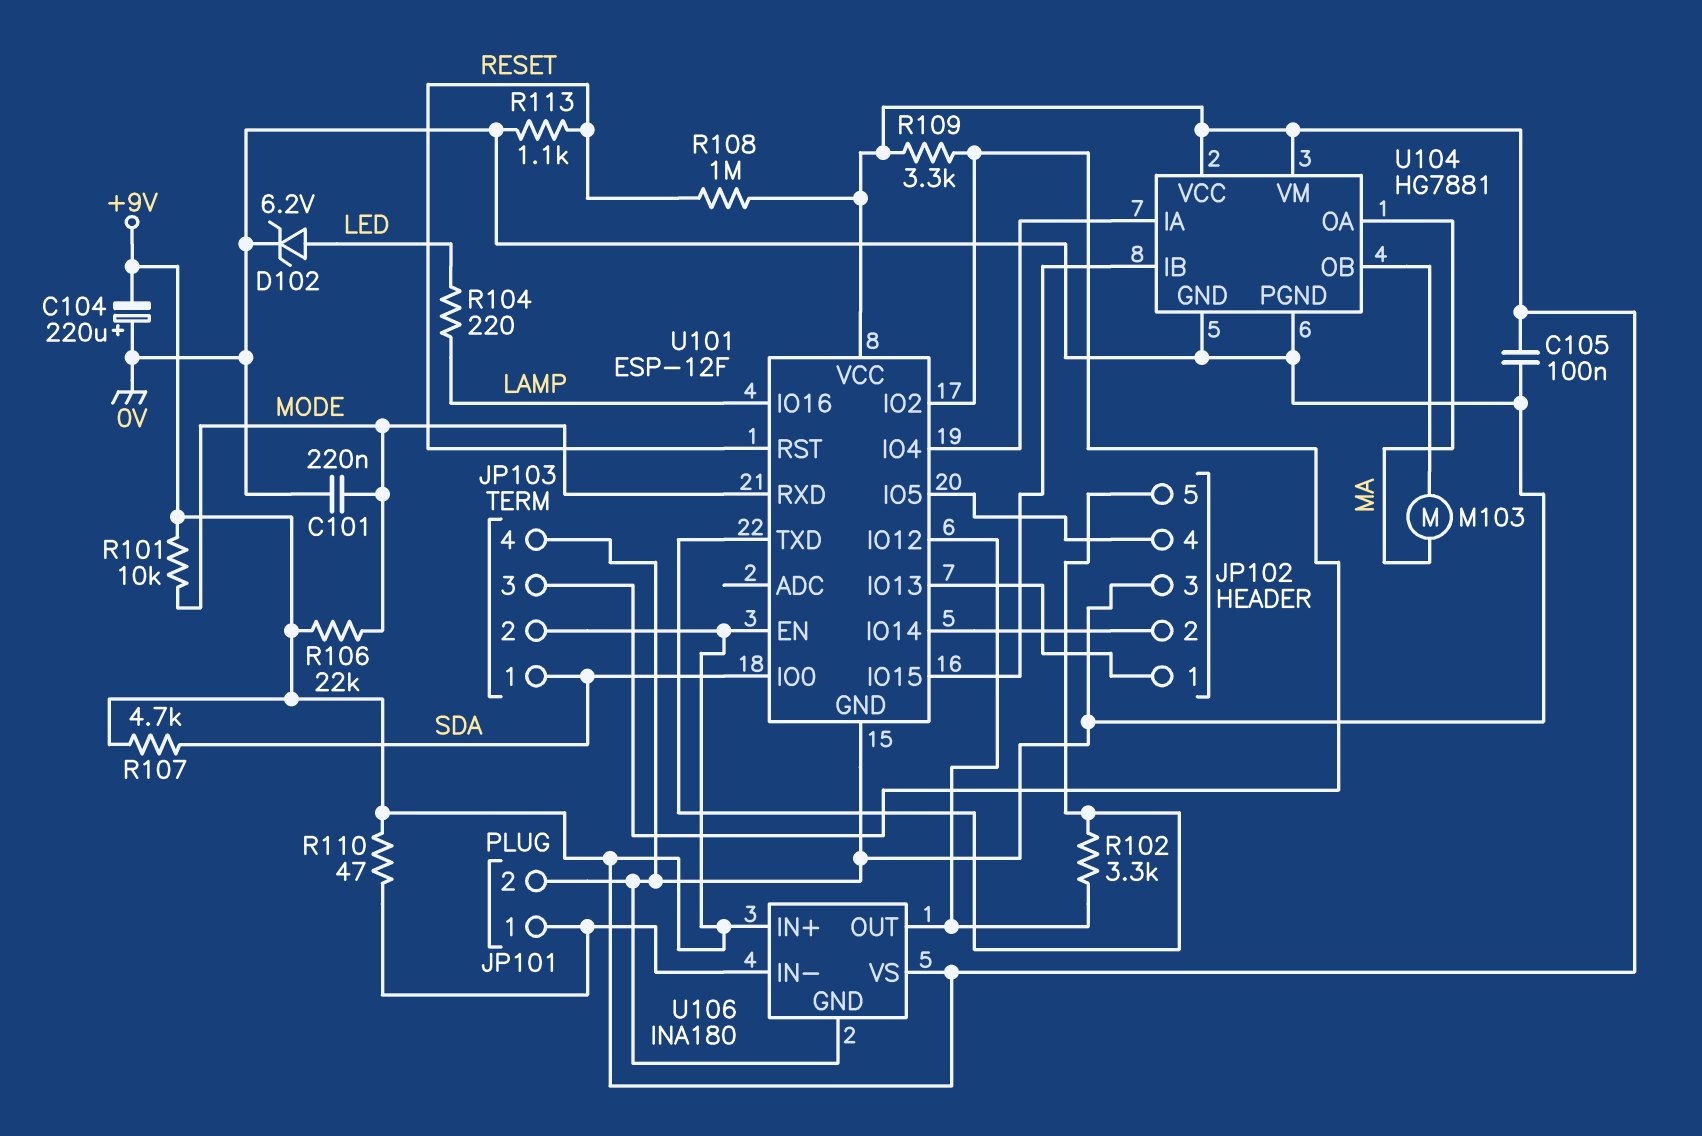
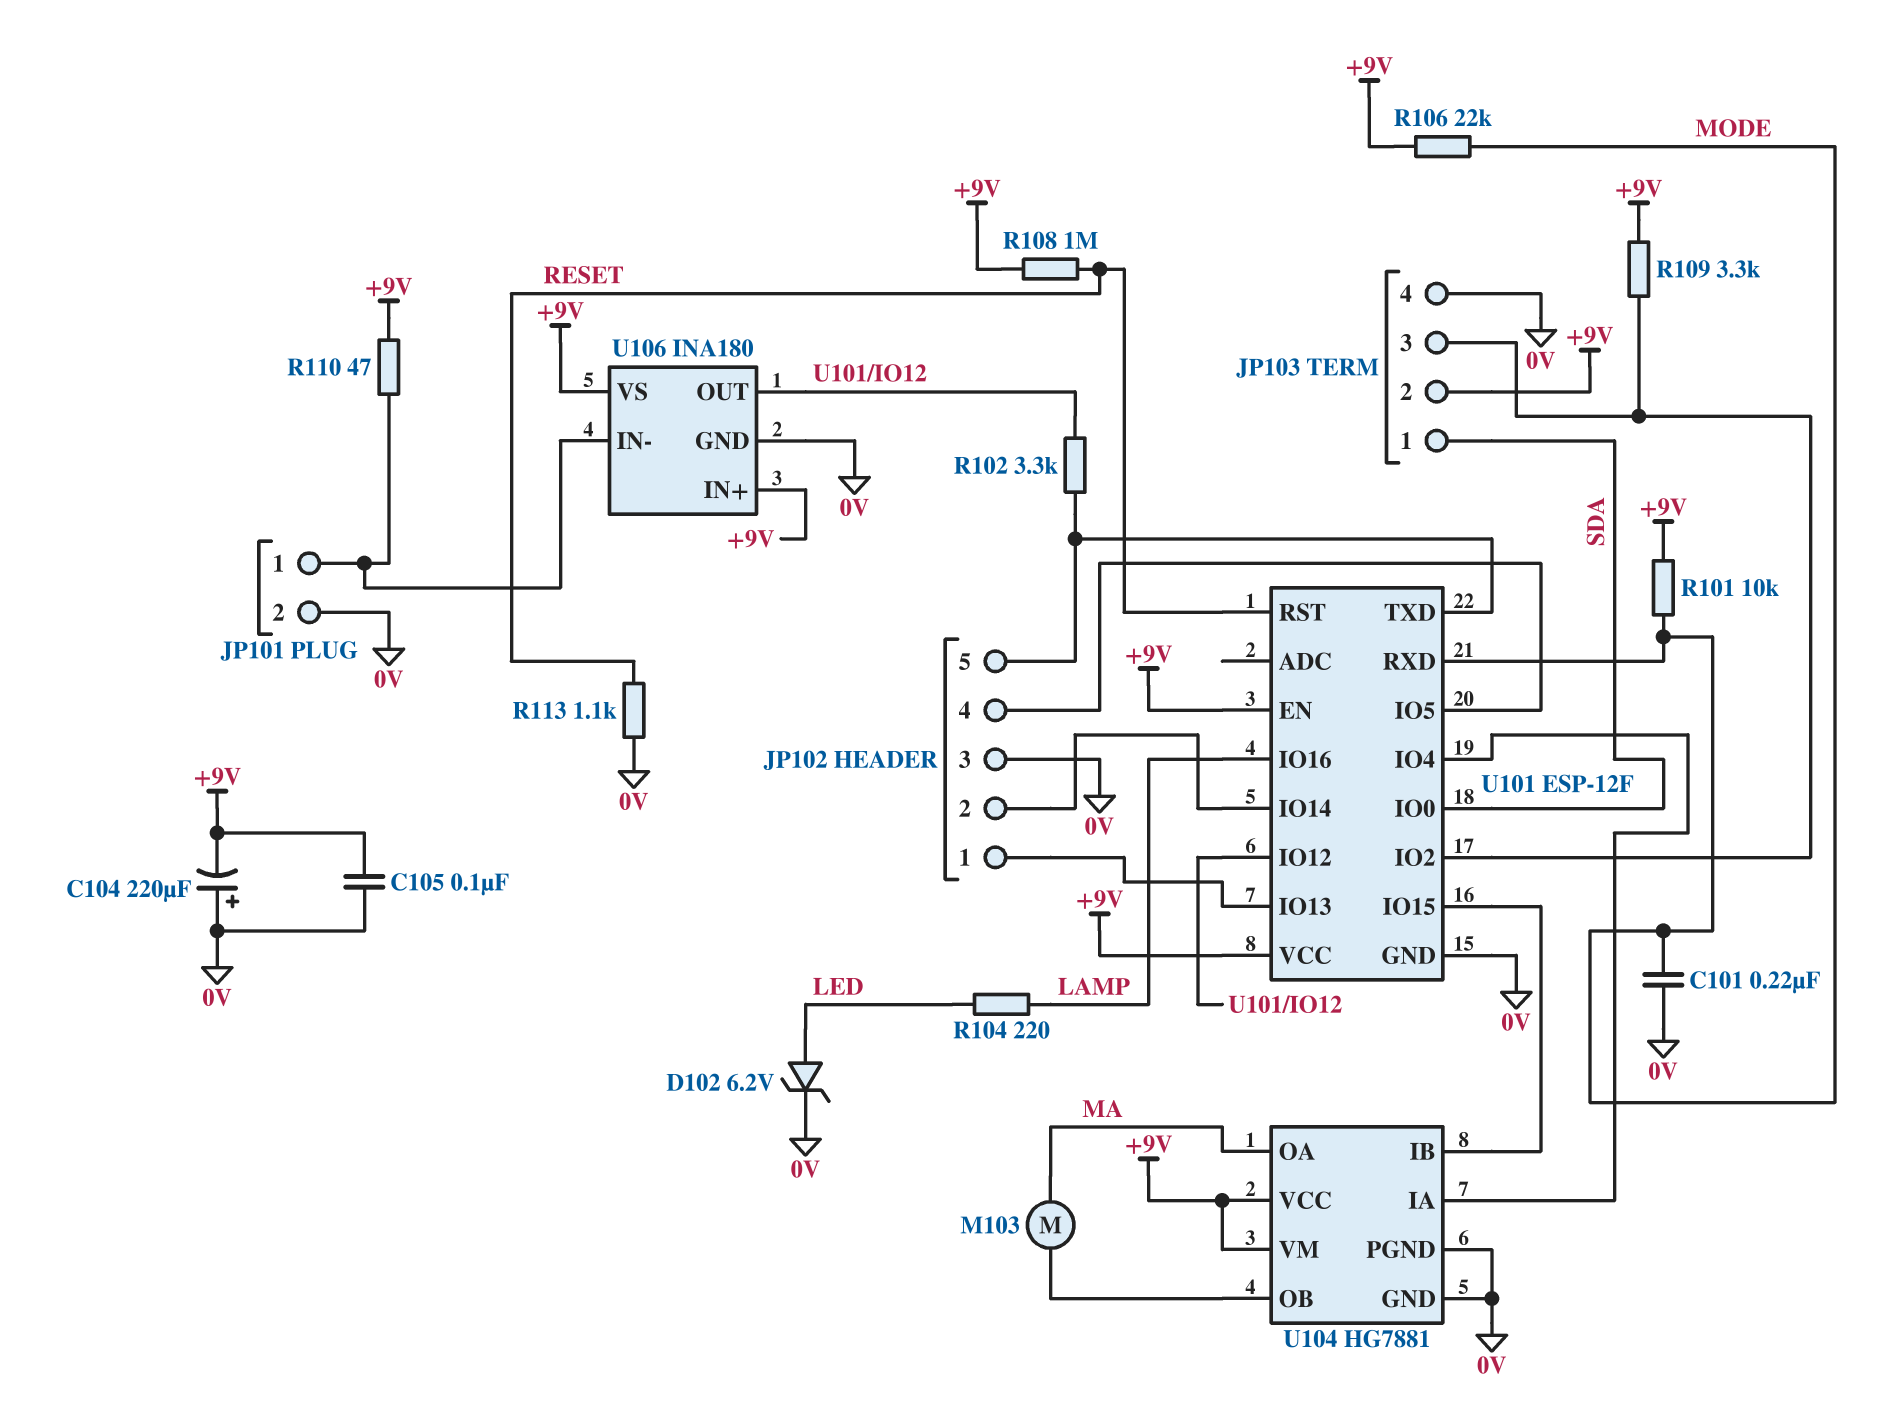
R107: 4.7k (+9V, SDA) -> none

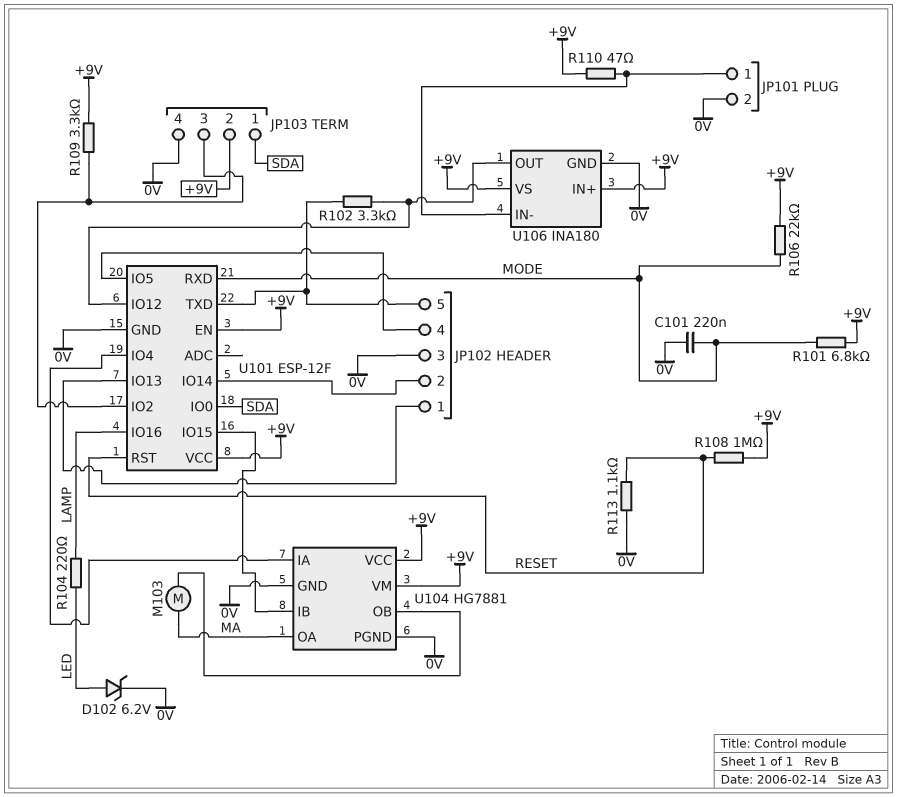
C104: 220uF (plus 0V, minus +9V) -> none
C105: 100nF (+9V, 0V) -> none
R101: 10k (+9V, MODE) -> 6.8k (+9V, MODE)

